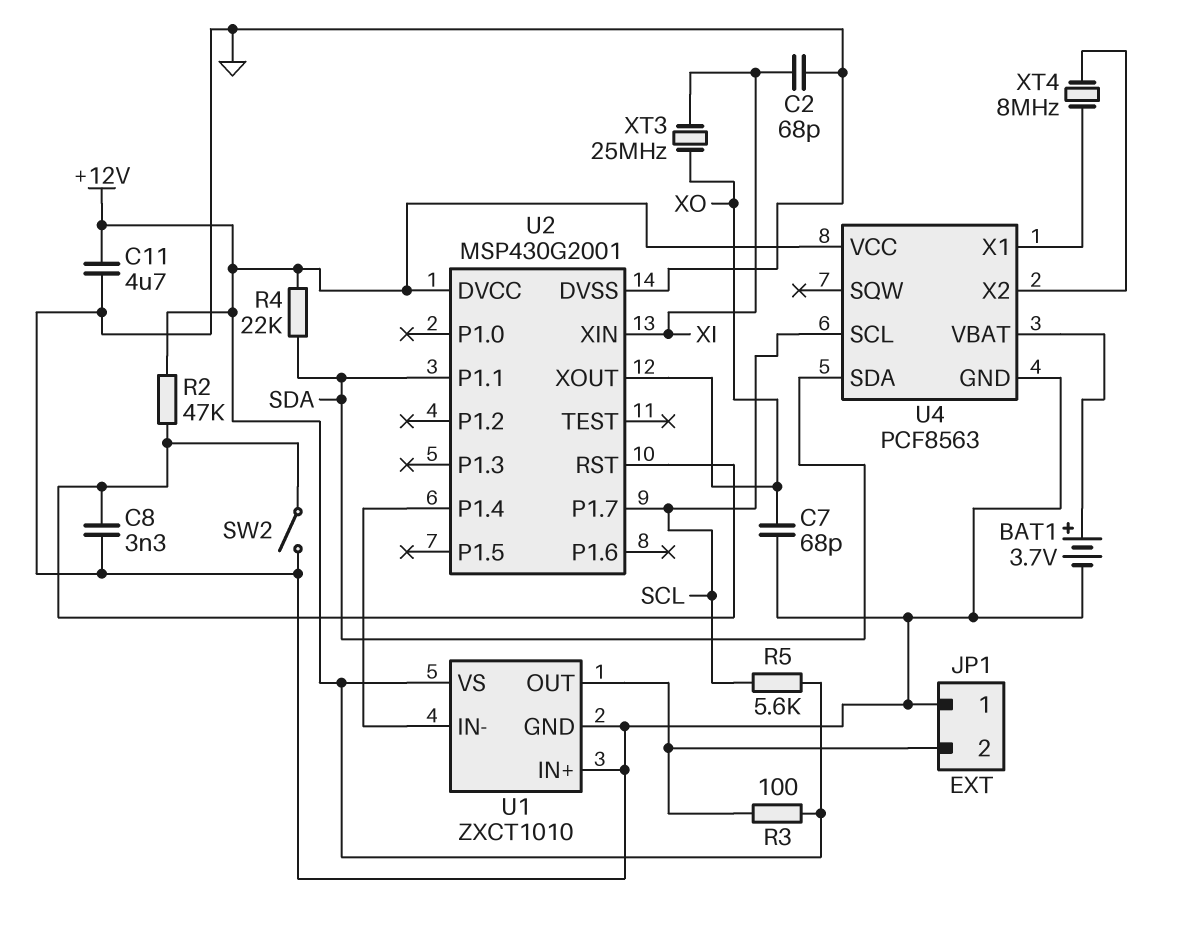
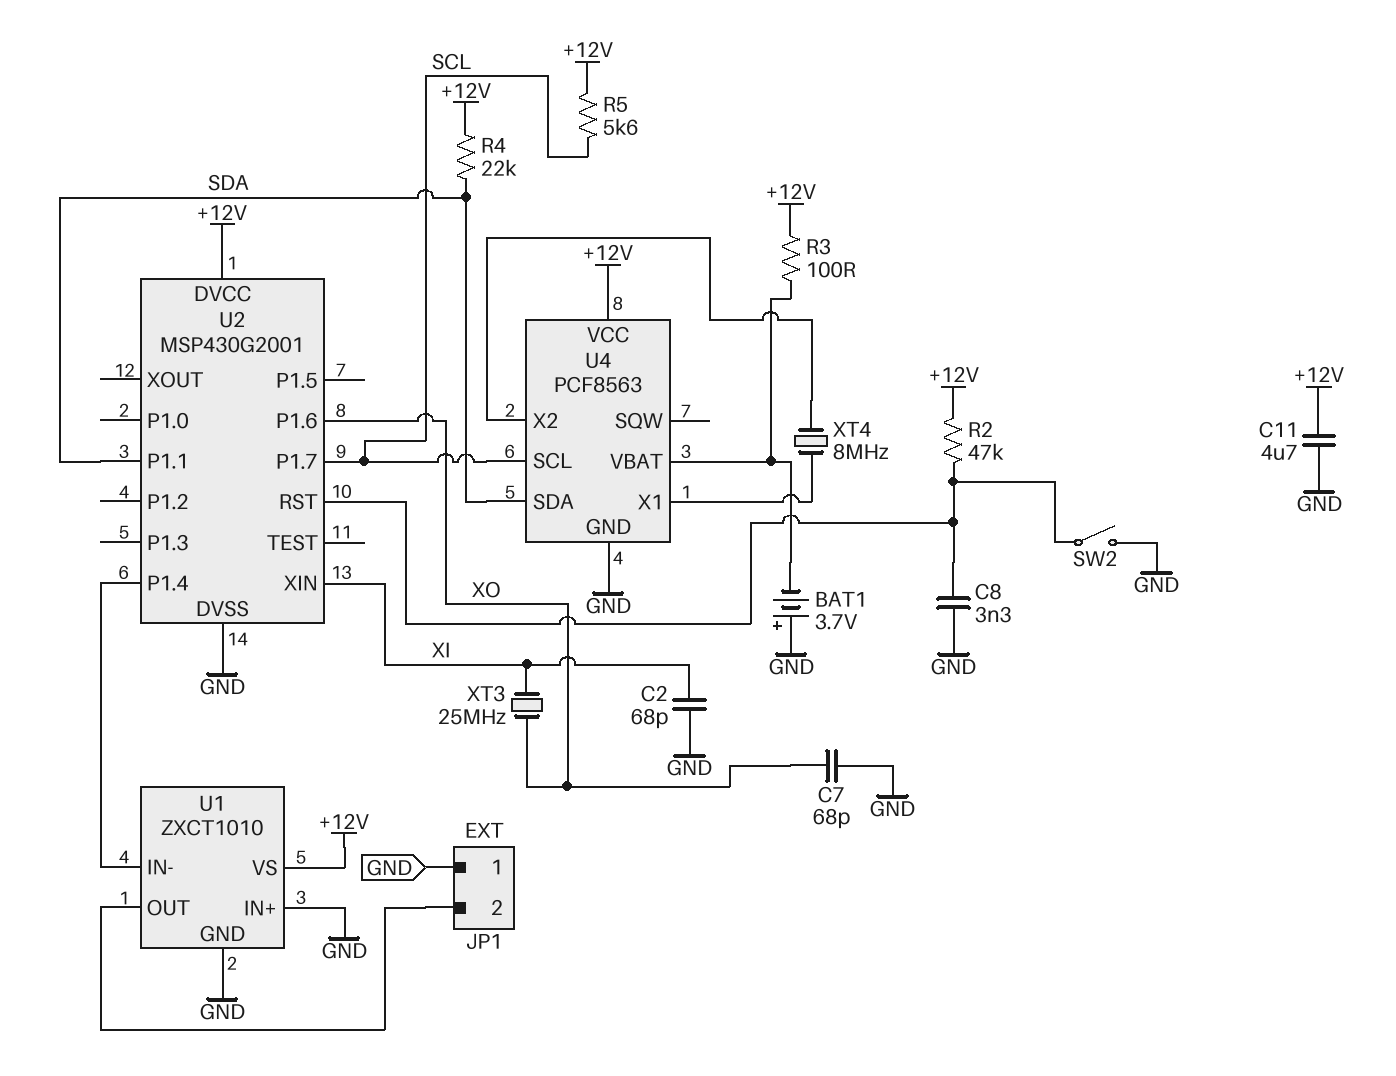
BAT1: 3.7V (plus U4/VBAT, minus GND) -> 3.7V (plus GND, minus U4/VBAT)
R3: 100 (+12V, JP1/2) -> 100 (+12V, U4/VBAT)
U2 pin P1.6: none -> XO
U2 pin XOUT: XO -> none

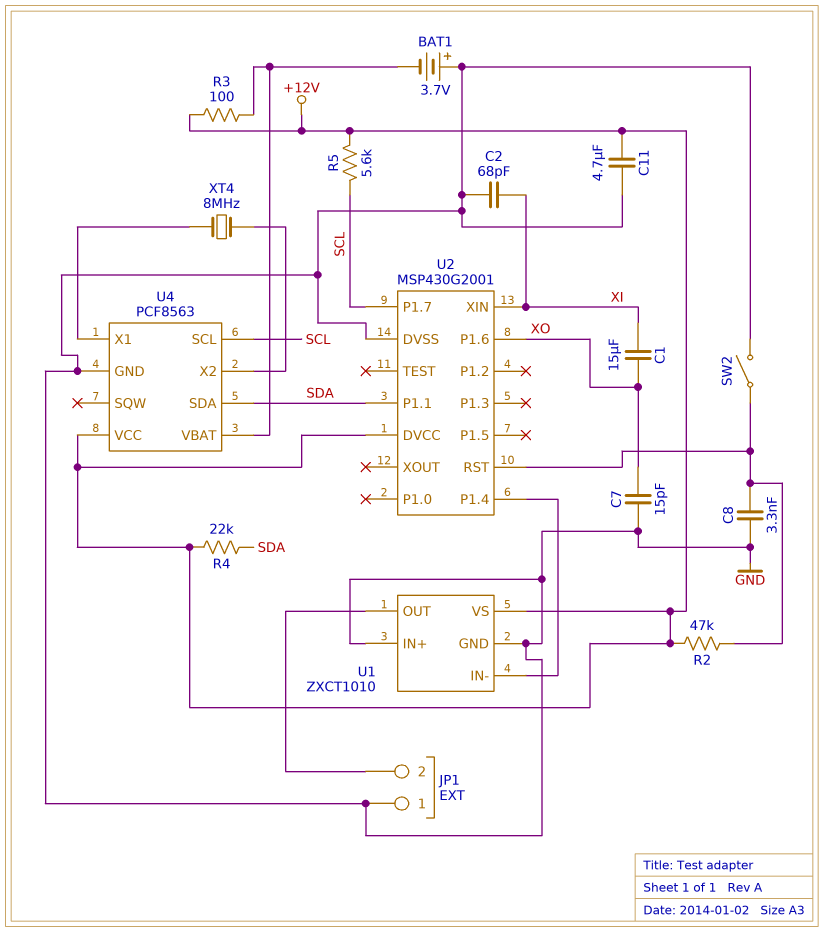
C1: none -> 15uF (XI, XO)
C7: 68pF (GND, XO) -> 15pF (GND, XO)
XT3: 25MHz (XI, XO) -> none

